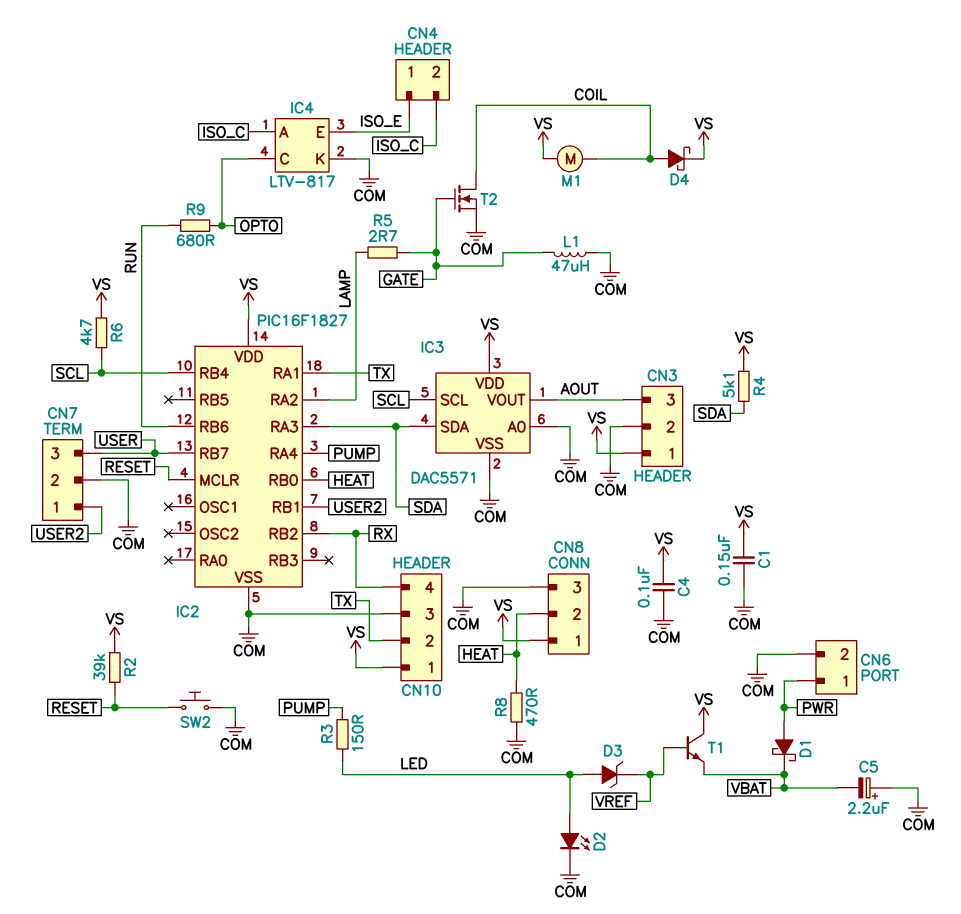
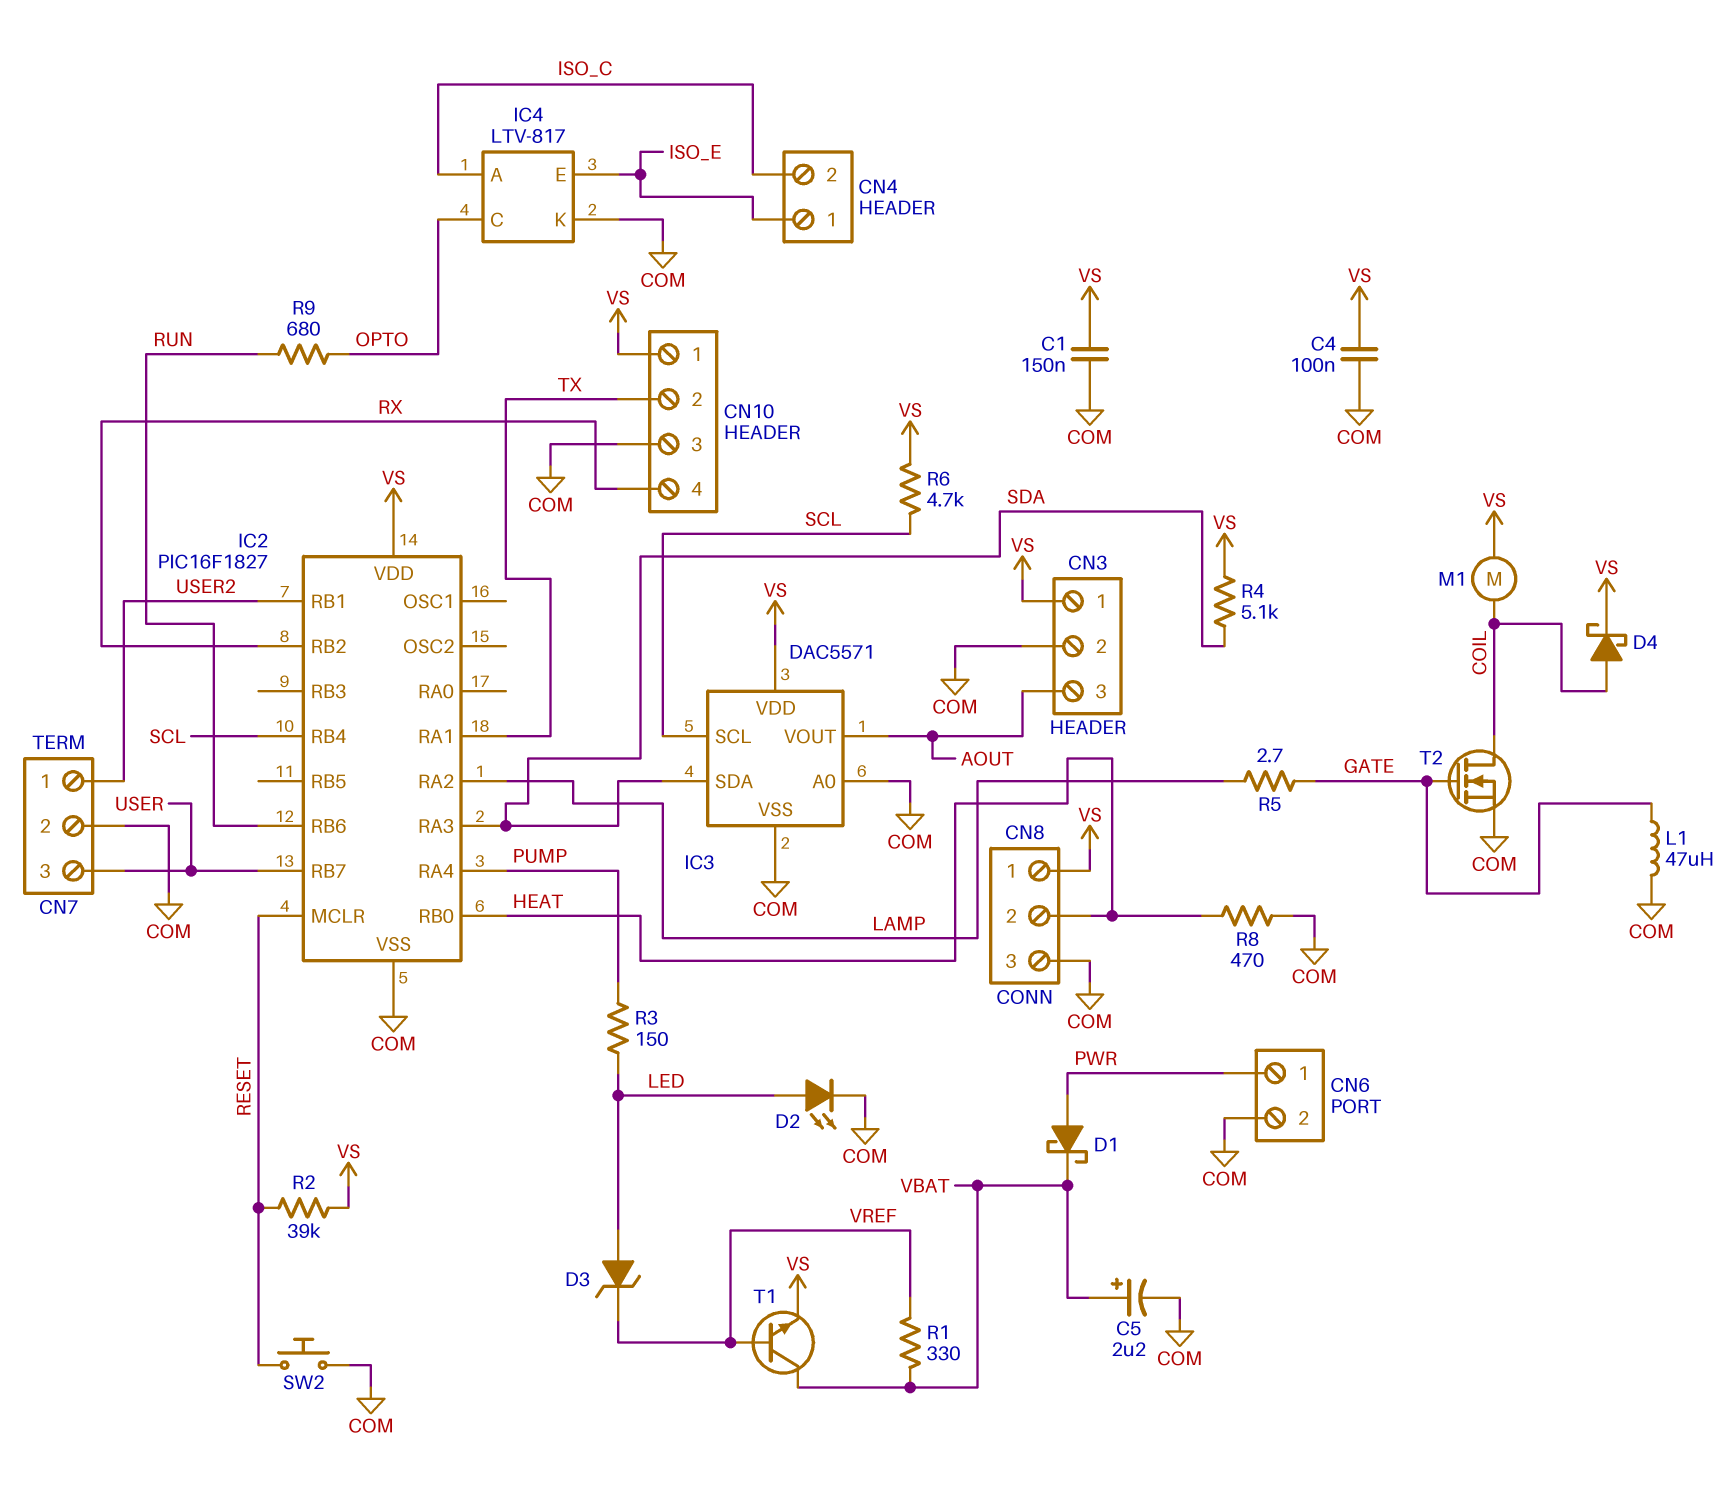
C5: 2.2uF (plus COM, minus VBAT) -> 2.2uF (plus VBAT, minus COM)
R1: none -> 330 (VBAT, VREF)
T1: NPN (B VREF, C VS, E VBAT) -> NPN (B VREF, C VBAT, E VS)

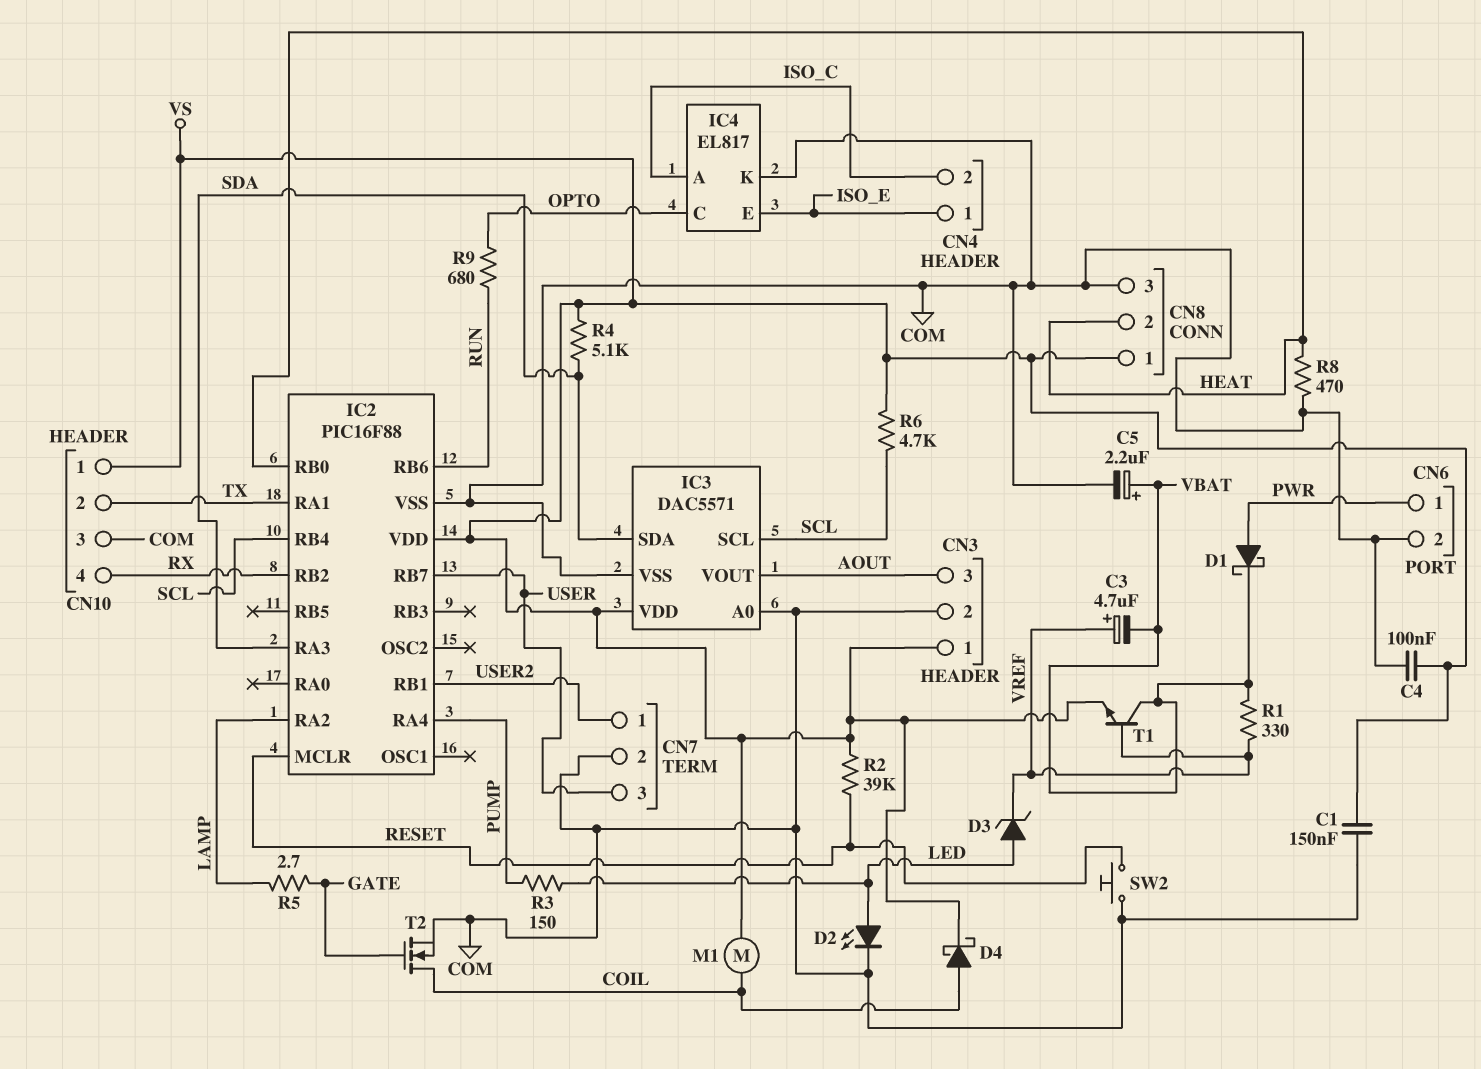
C3: none -> 4.7uF (plus VREF, minus VBAT)
IC2: PIC16F1827 -> PIC16F88
IC4: LTV-817 -> EL817
L1: 47uH (COM, GATE) -> none

